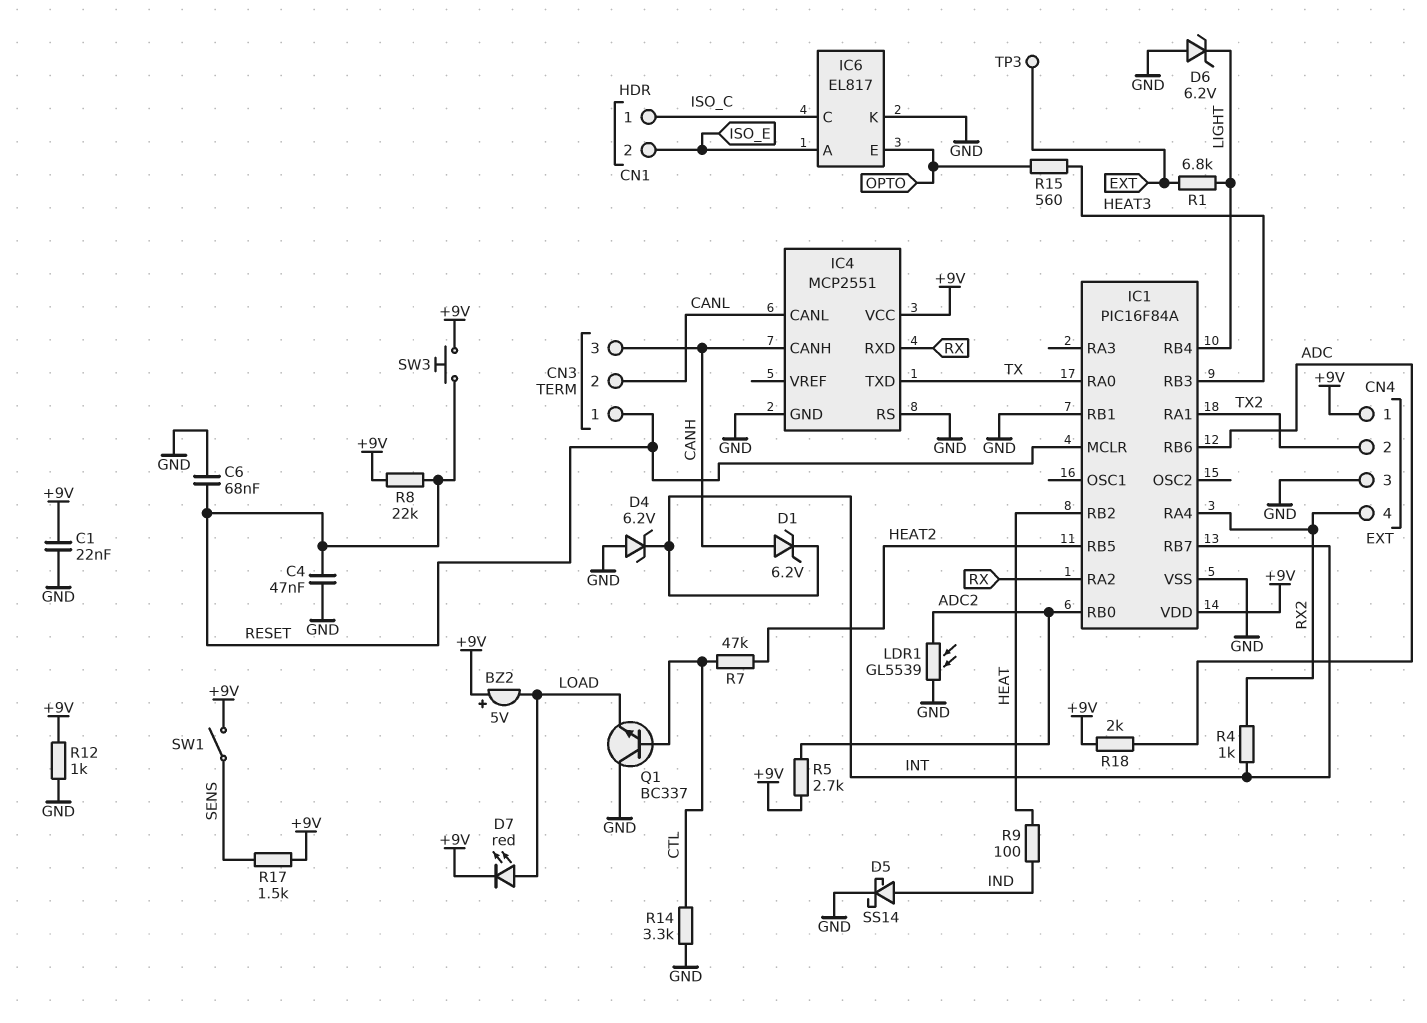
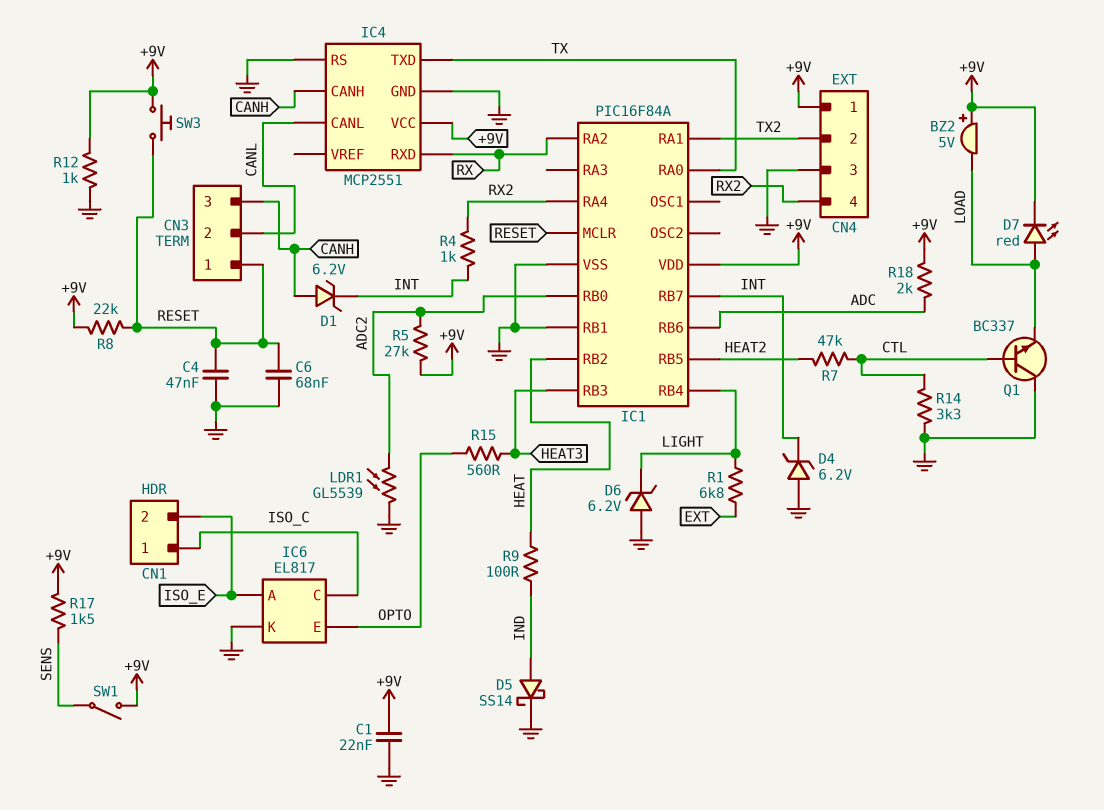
R5: 2.7k (+9V, ADC2) -> 27k (+9V, ADC2)
TP3: test point (EXT) -> none

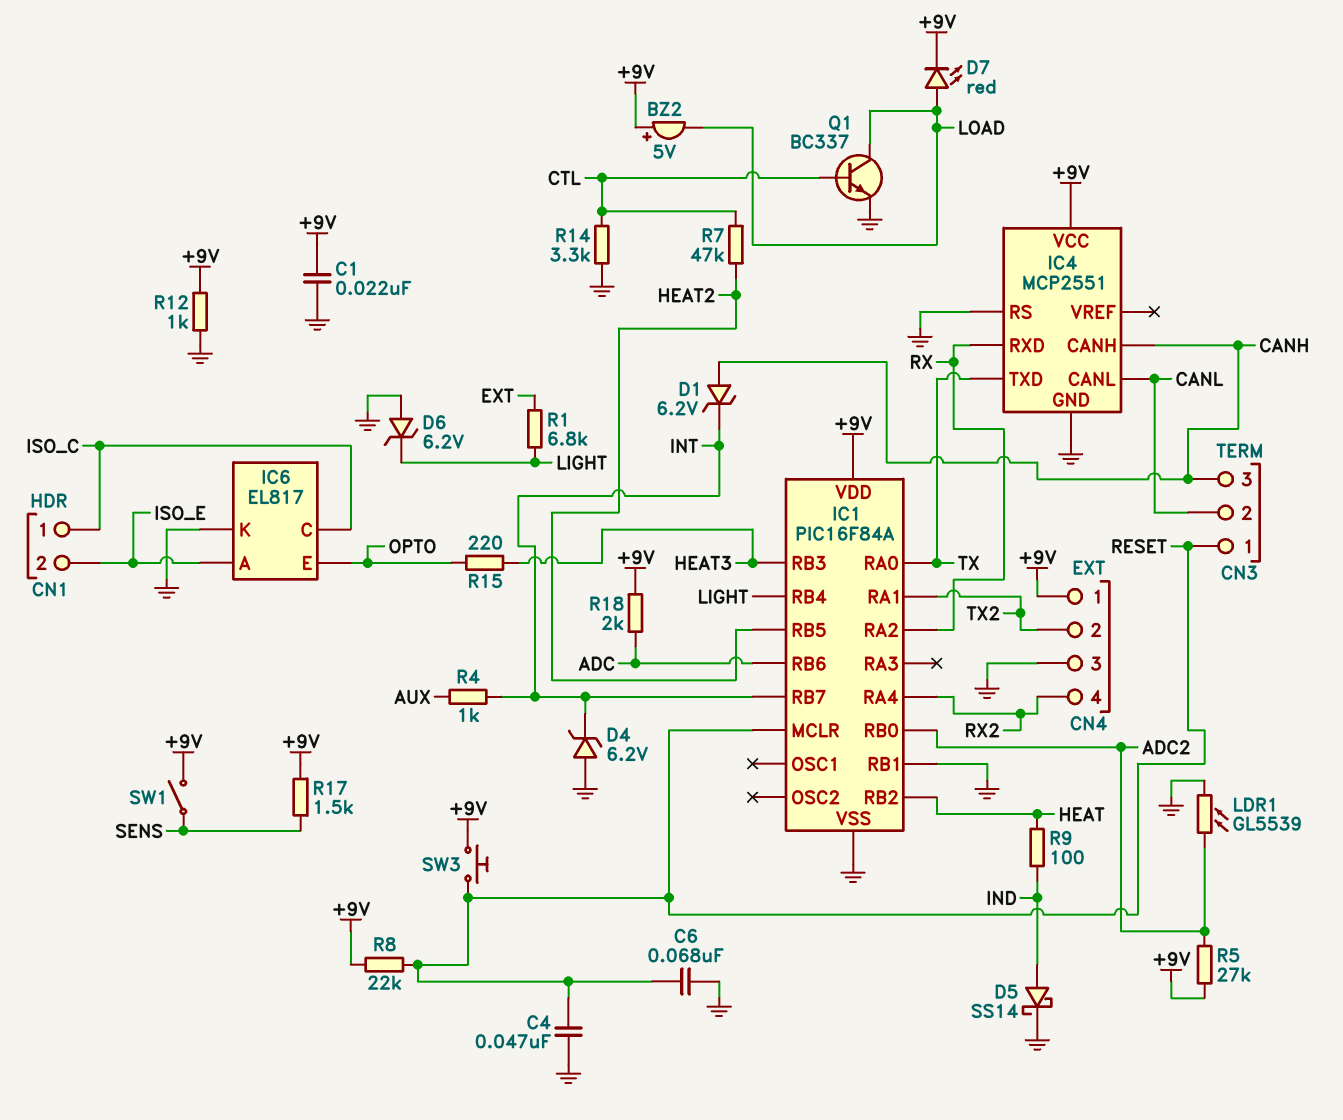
Q1: NPN BC337 (B CTL, C GND, E LOAD) -> NPN BC337 (B CTL, C LOAD, E GND)
R4: 1k (INT, RX2) -> 1k (AUX, INT)
R15: 560 (HEAT3, OPTO) -> 220 (HEAT3, OPTO)

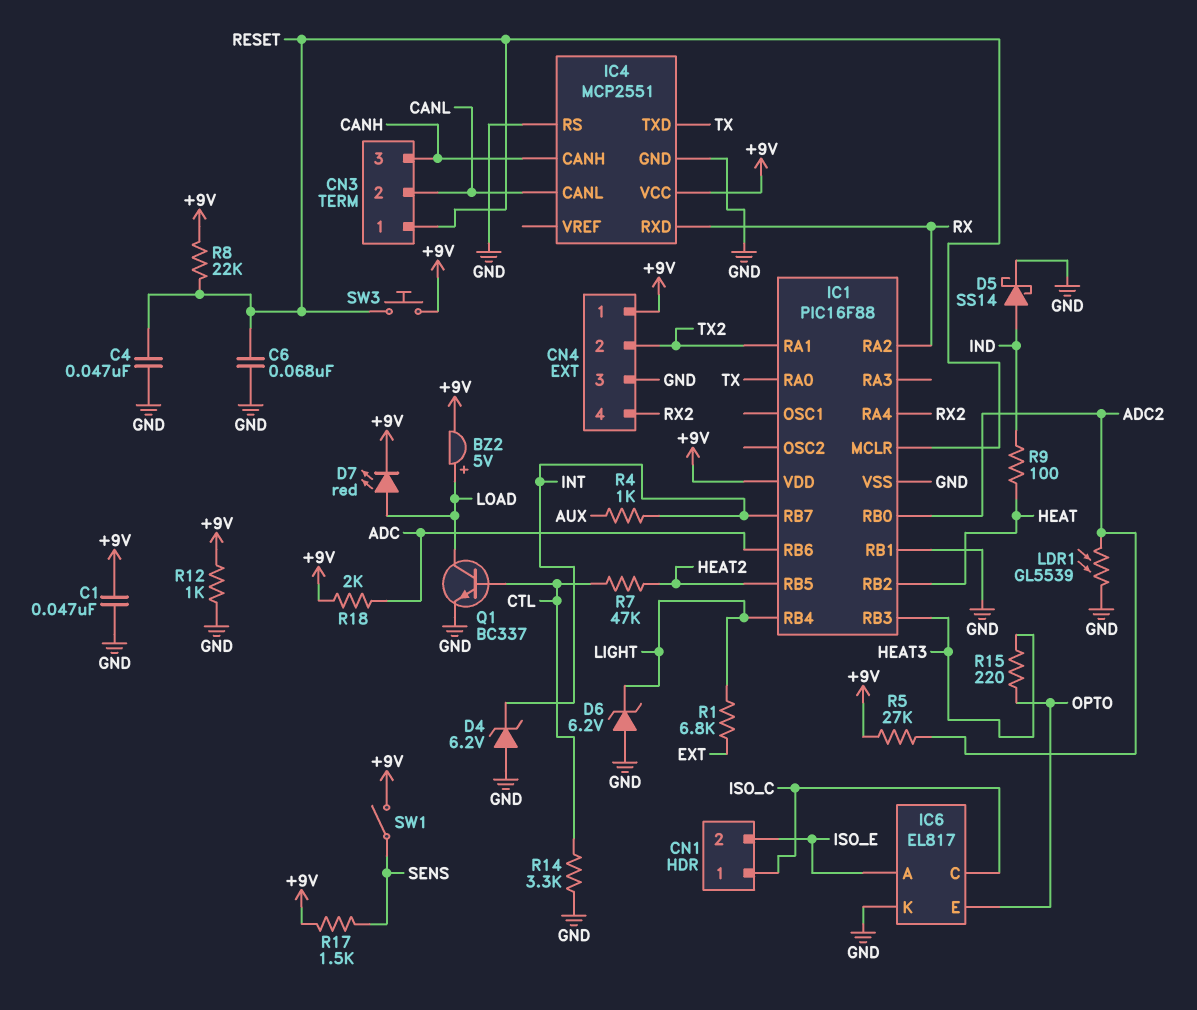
BZ2: buzzer 5V (plus +9V, minus LOAD) -> buzzer 5V (plus LOAD, minus +9V)
C1: 22nF (+9V, GND) -> 47nF (+9V, GND)
D1: zener 6.2V (A CANH, K INT) -> none
IC1: PIC16F84A -> PIC16F88

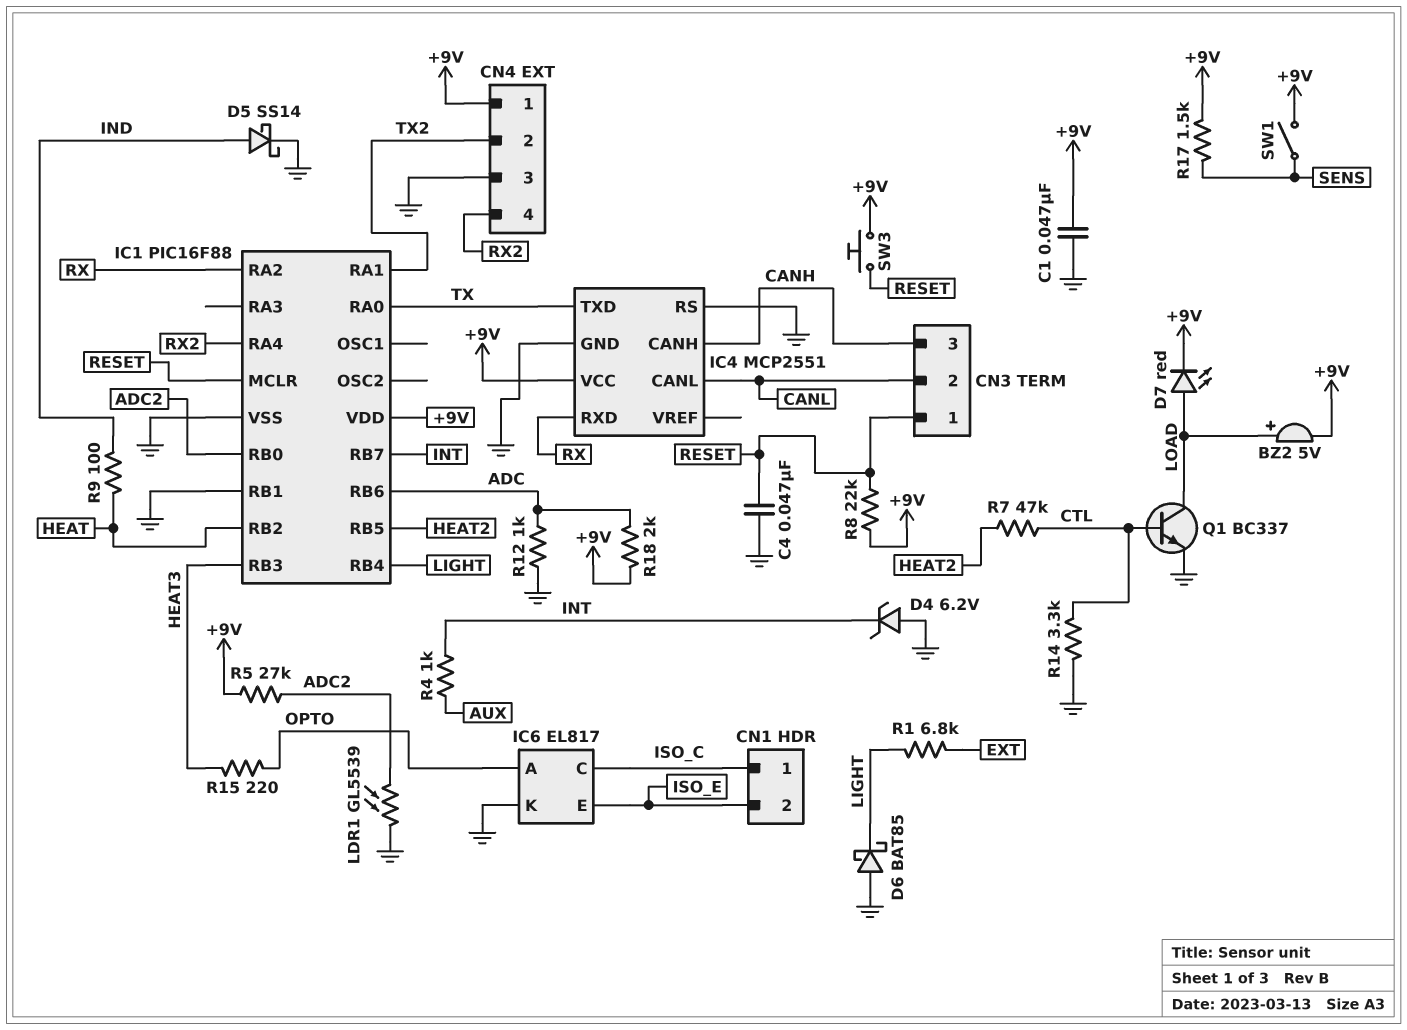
C6: 68nF (GND, RESET) -> none
D6: zener 6.2V (A GND, K LIGHT) -> schottky BAT85 (A GND, K LIGHT)
IC6 pin A: ISO_E -> OPTO
IC6 pin E: OPTO -> ISO_E
R12: 1k (+9V, GND) -> 1k (ADC, GND)

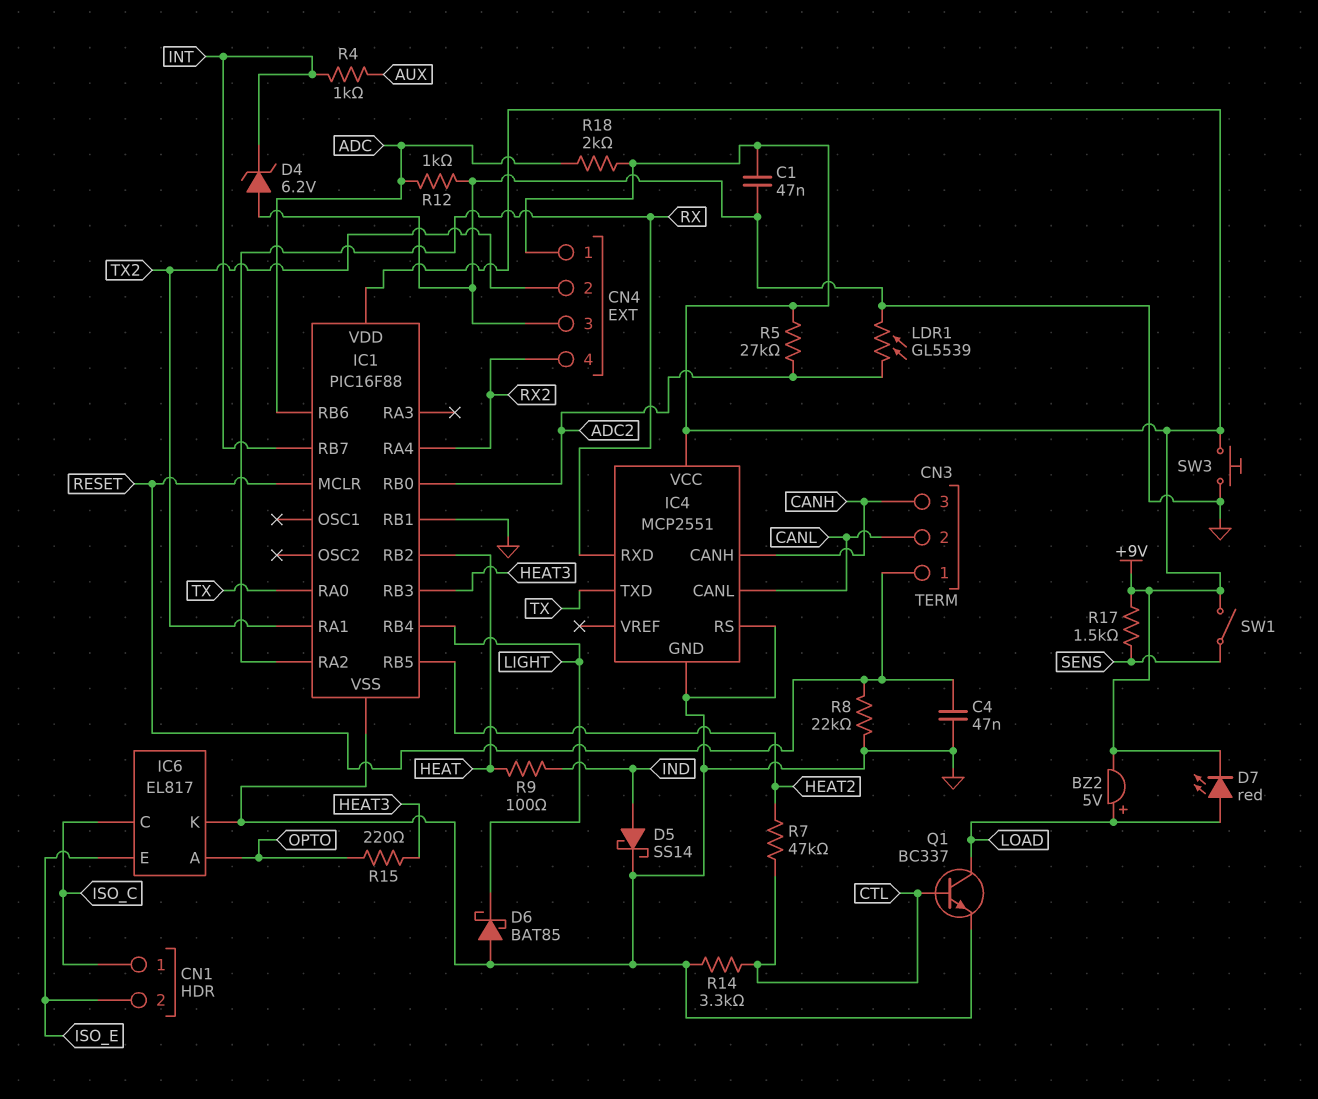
R1: 6.8k (EXT, LIGHT) -> none
R8: 22k (+9V, RESET) -> 22k (GND, RESET)
SW3: button (+9V, RESET) -> button (+9V, GND)

